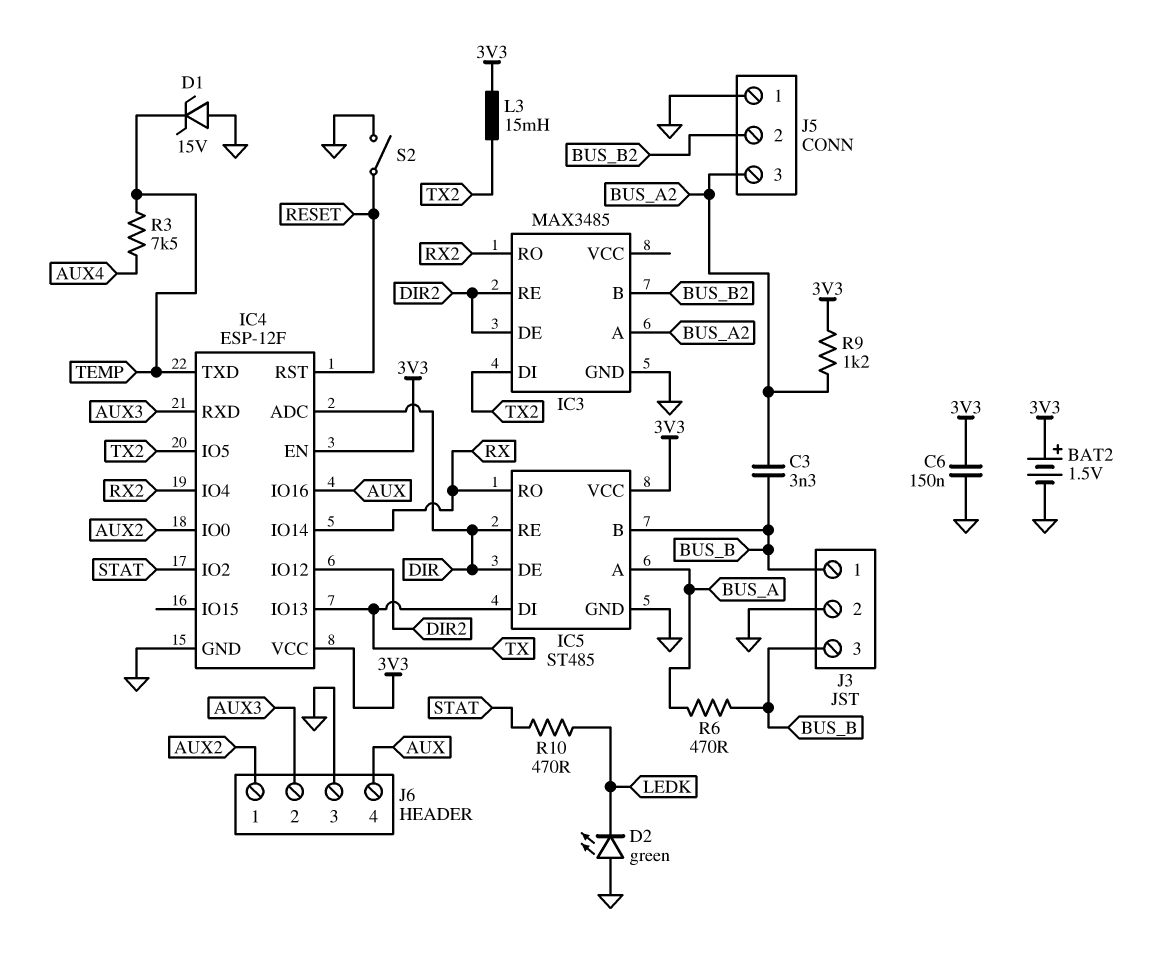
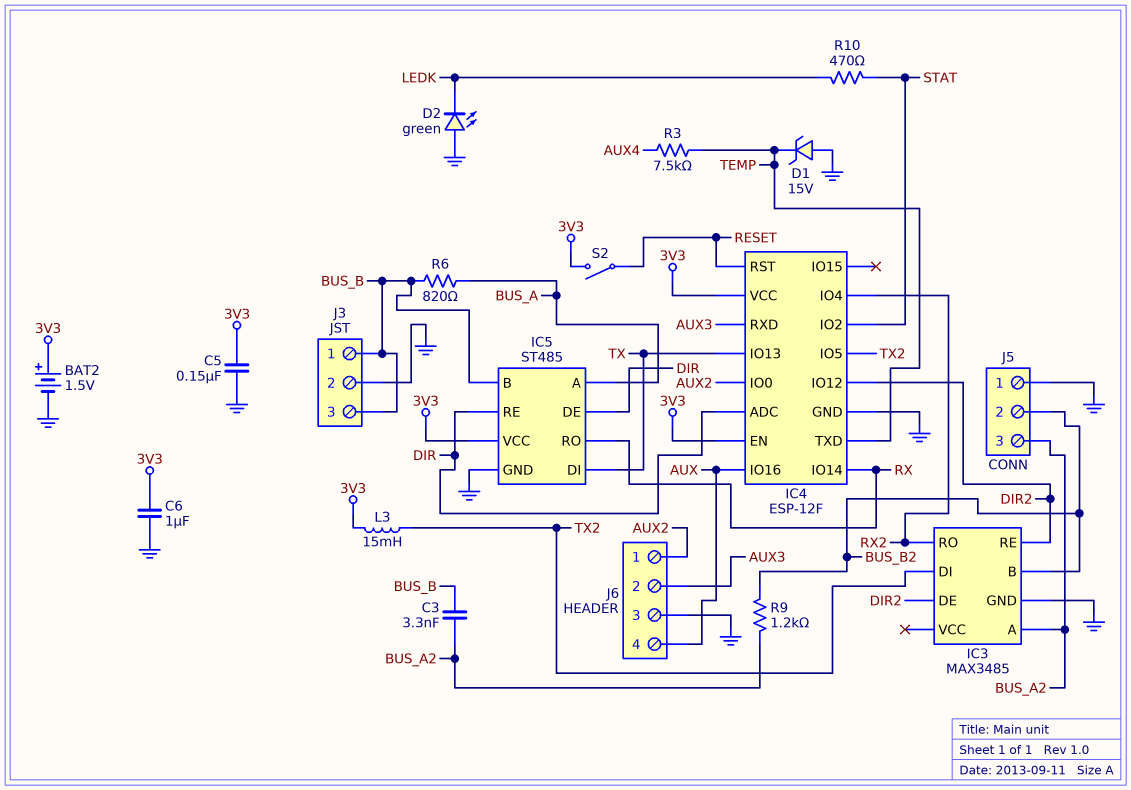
C5: none -> 150nF (3V3, GND)
C6: 150nF (3V3, GND) -> 1uF (3V3, GND)
R6: 470 (BUS_A, BUS_B) -> 820 (BUS_A, BUS_B)
R9: 1.2k (3V3, BUS_A2) -> 1.2k (BUS_A2, BUS_B2)
S2: switch (GND, RESET) -> switch (3V3, RESET)

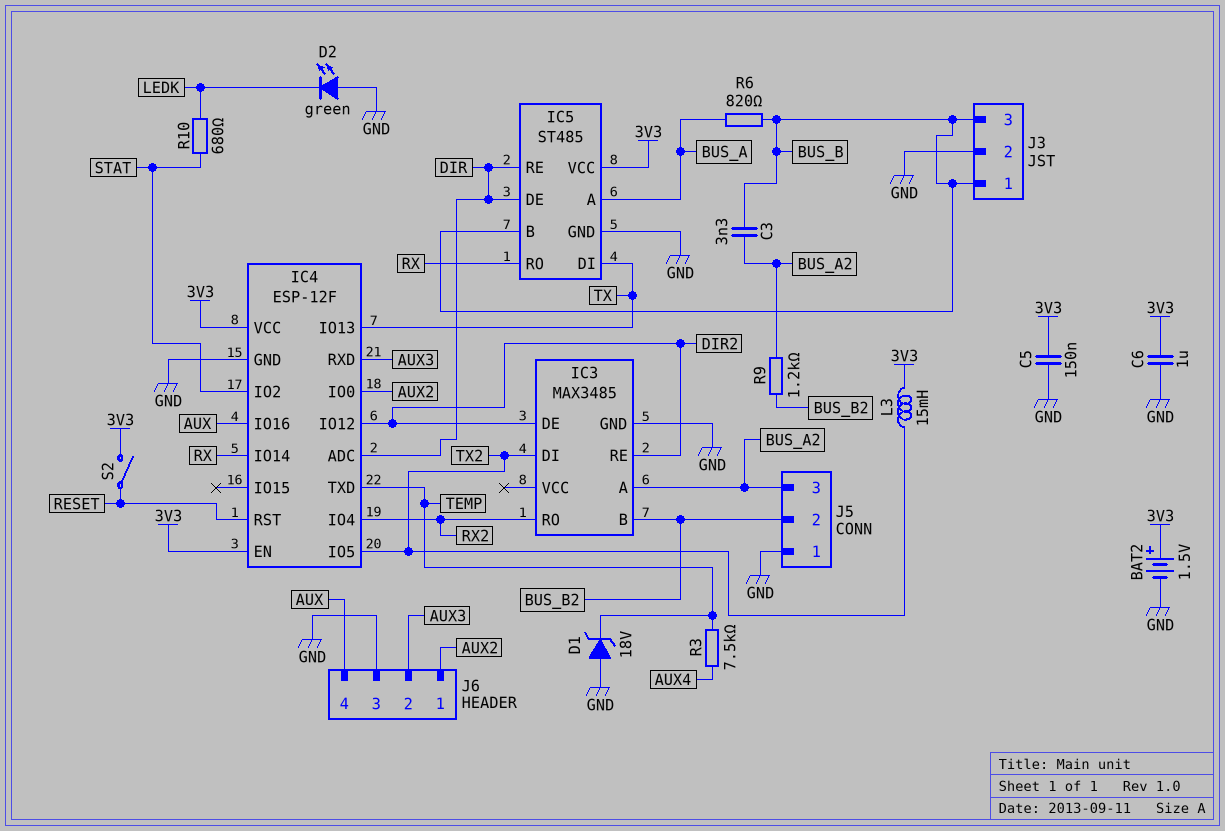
D1: zener 15V (A GND, K TEMP) -> zener 18V (A GND, K TEMP)
R10: 470 (LEDK, STAT) -> 680 (LEDK, STAT)

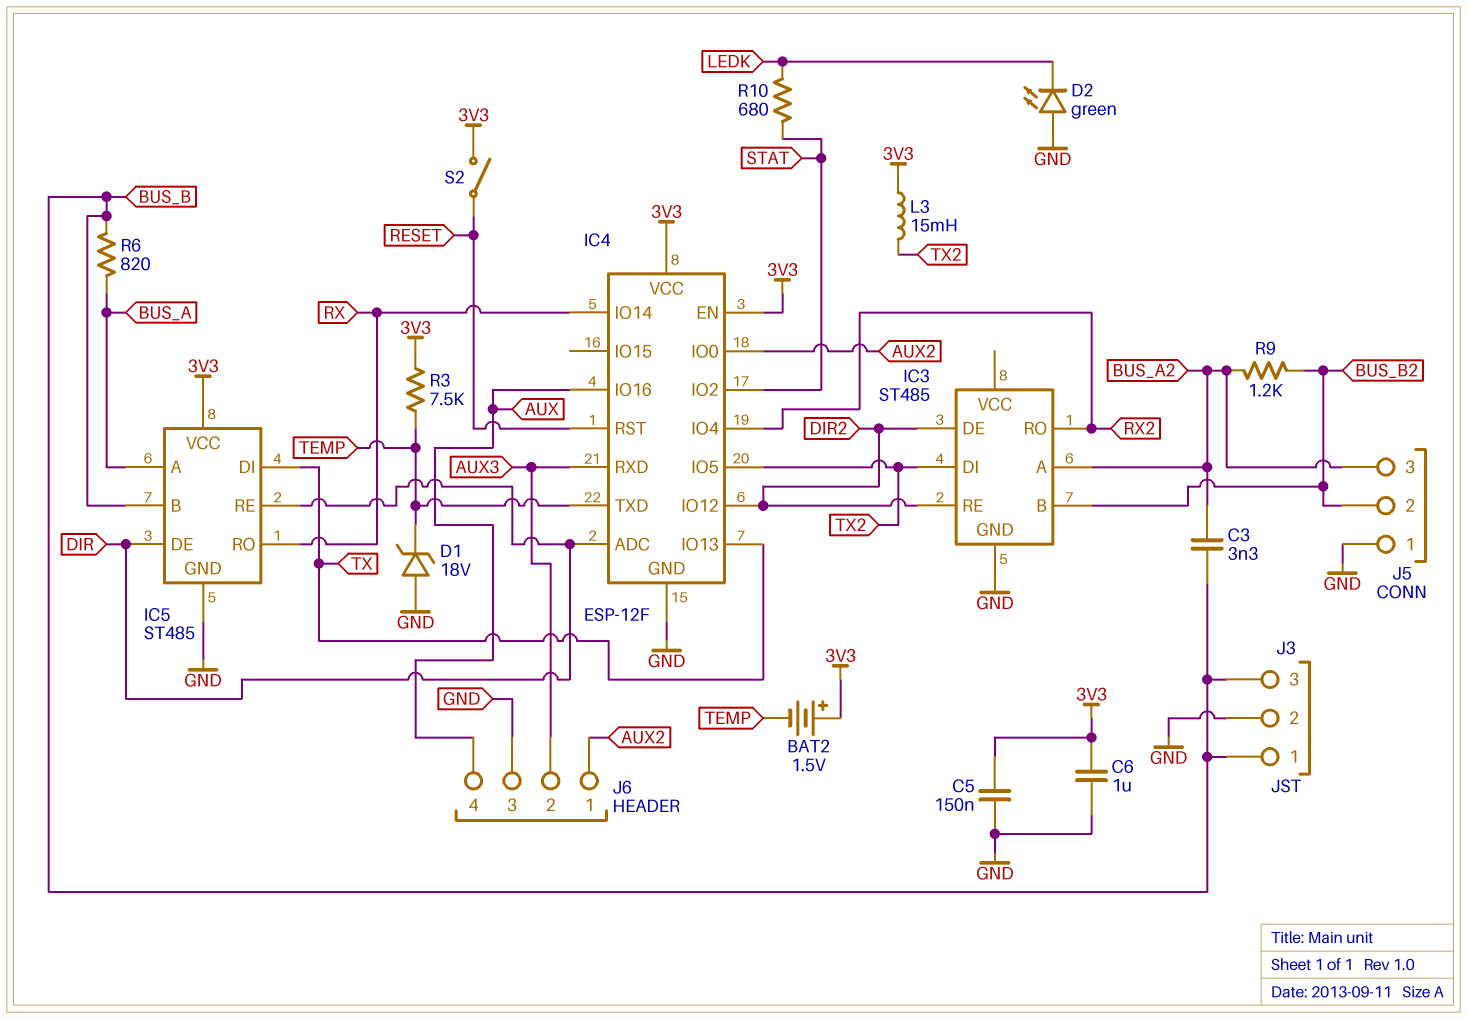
BAT2: 1.5V (plus 3V3, minus GND) -> 1.5V (plus 3V3, minus TEMP)
IC3: MAX3485 -> ST485
R3: 7.5k (AUX4, TEMP) -> 7.5k (3V3, TEMP)

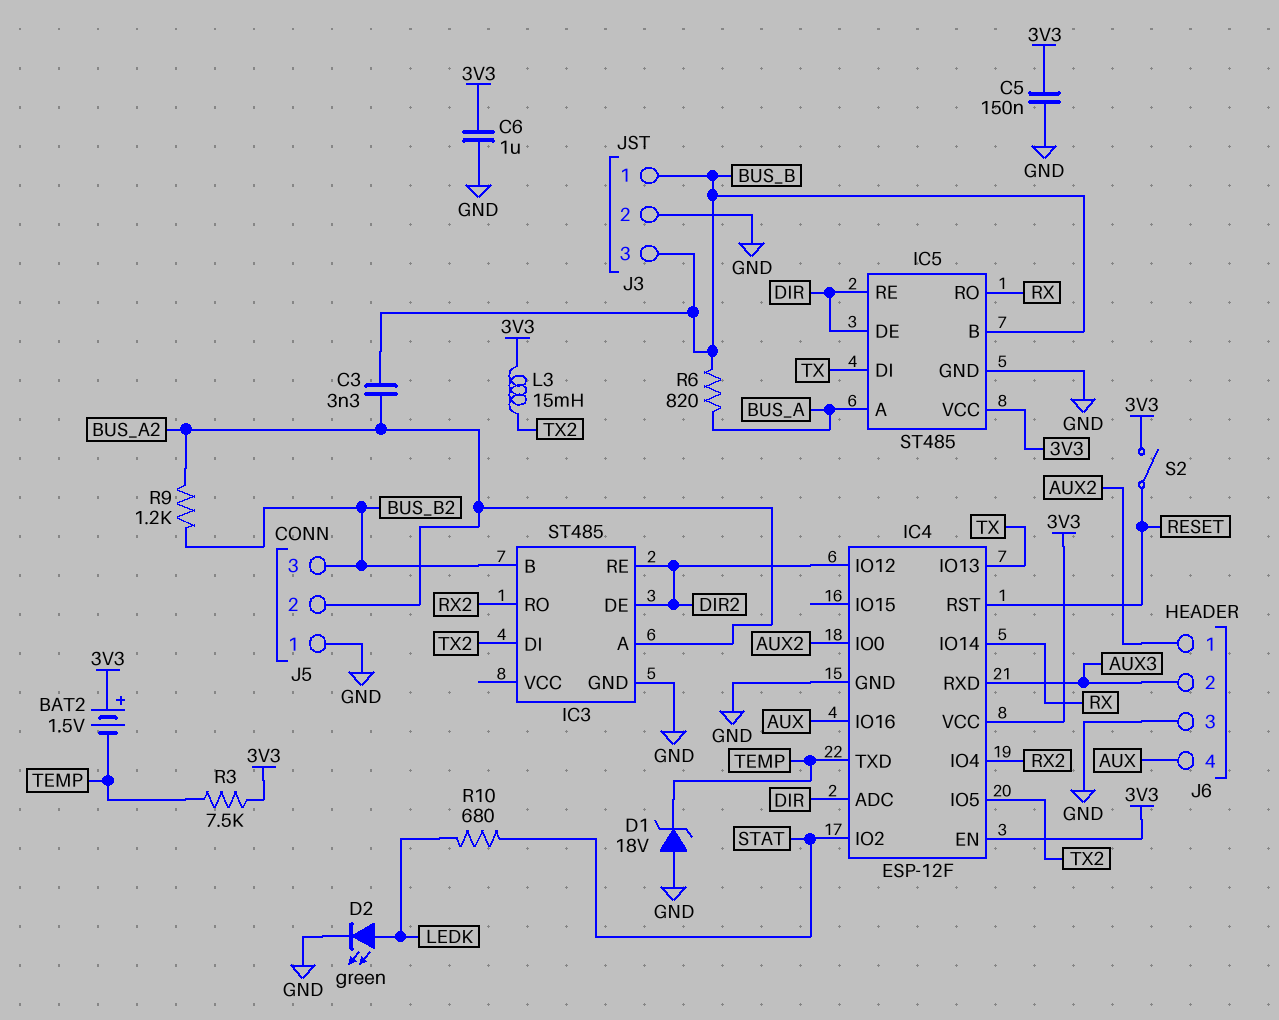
D2: LED green (A GND, K LEDK) -> LED green (A LEDK, K GND)
J5 pin 2: BUS_B2 -> BUS_A2
J5 pin 3: BUS_A2 -> BUS_B2

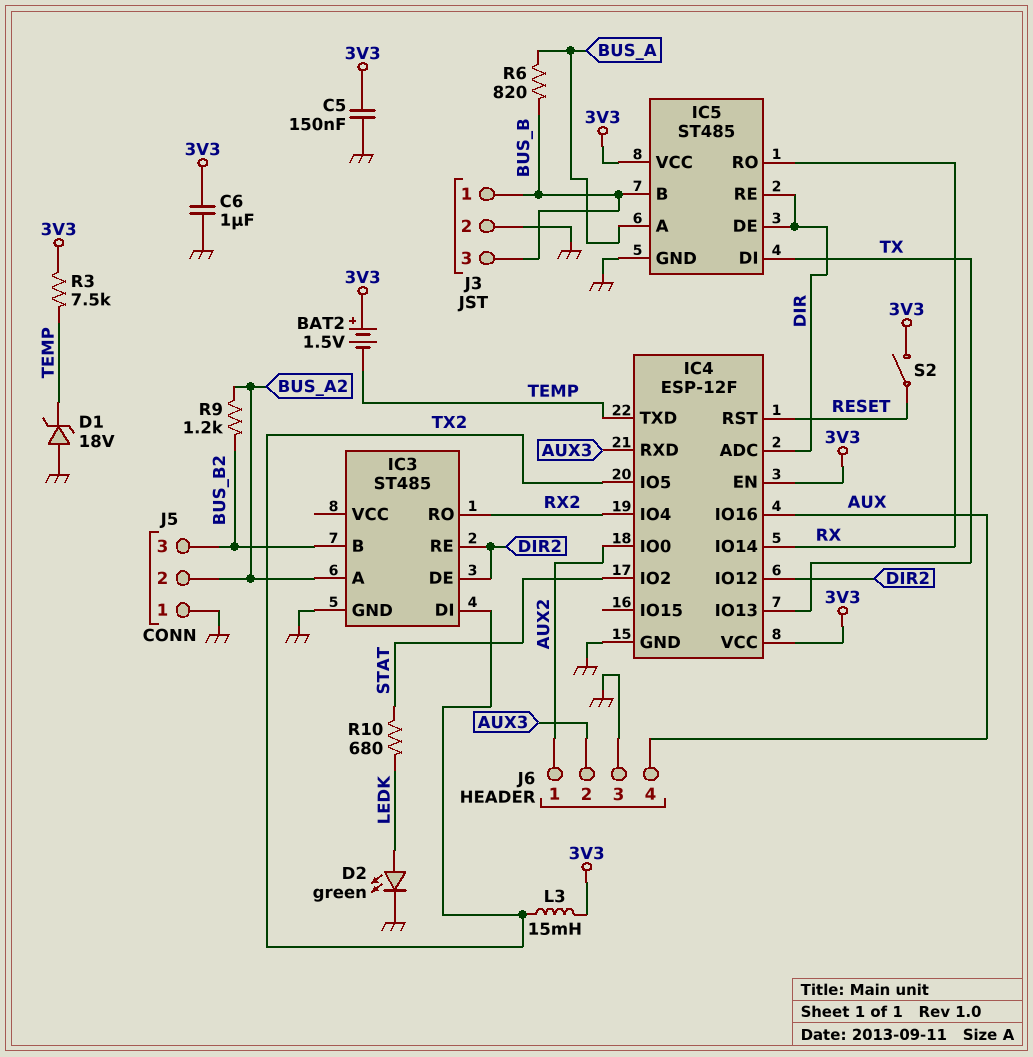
C3: 3.3nF (BUS_A2, BUS_B) -> none

